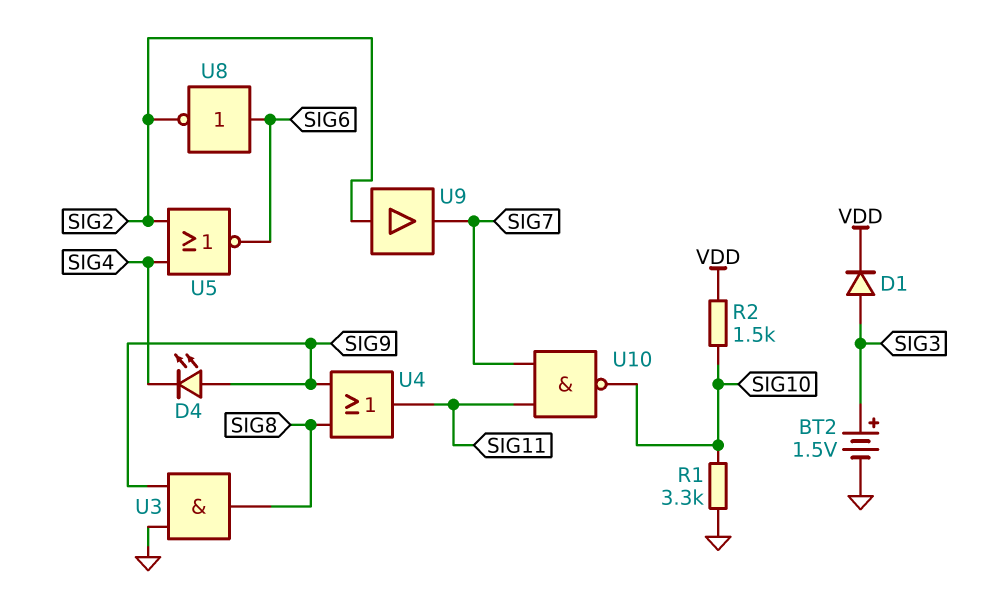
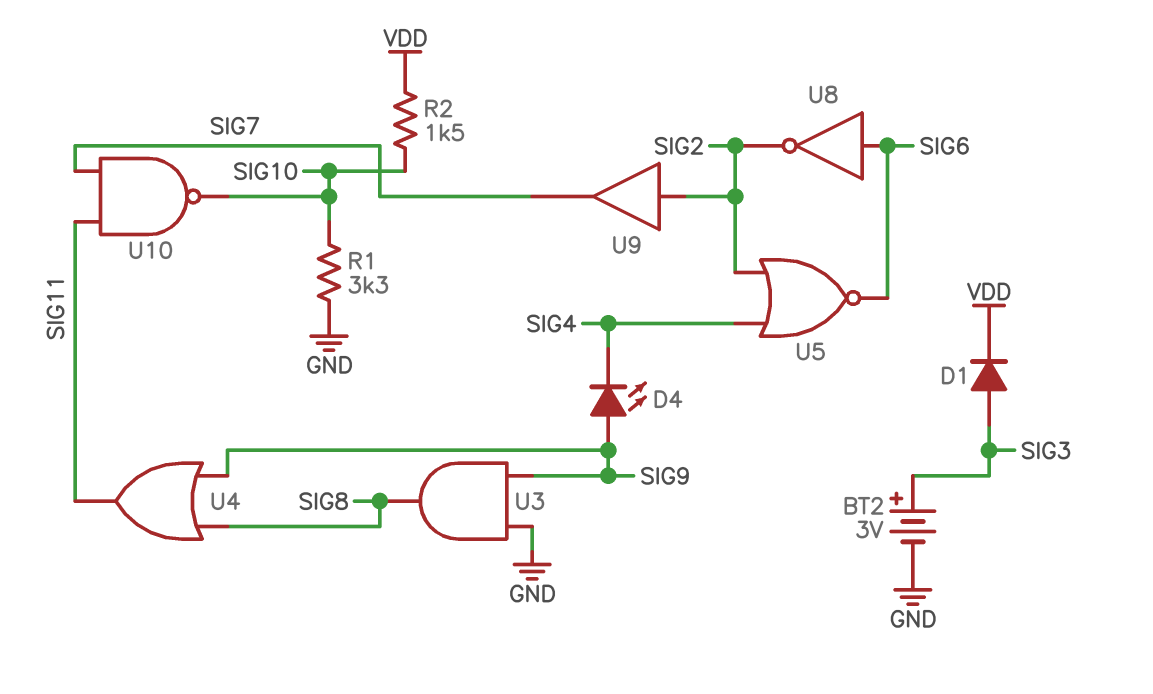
BT2: 1.5V (plus SIG3, minus GND) -> 3V (plus SIG3, minus GND)

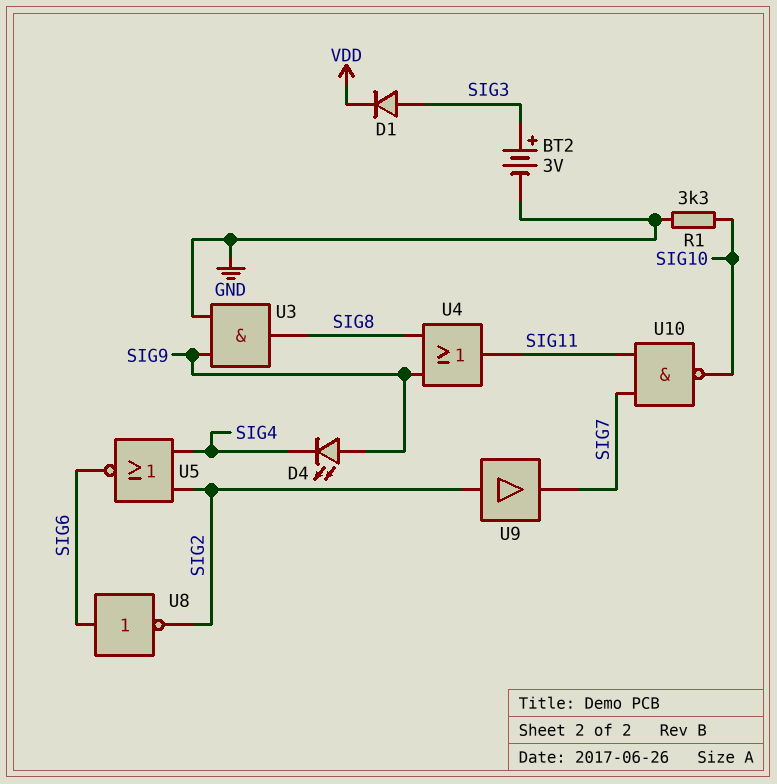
R2: 1.5k (SIG10, VDD) -> none

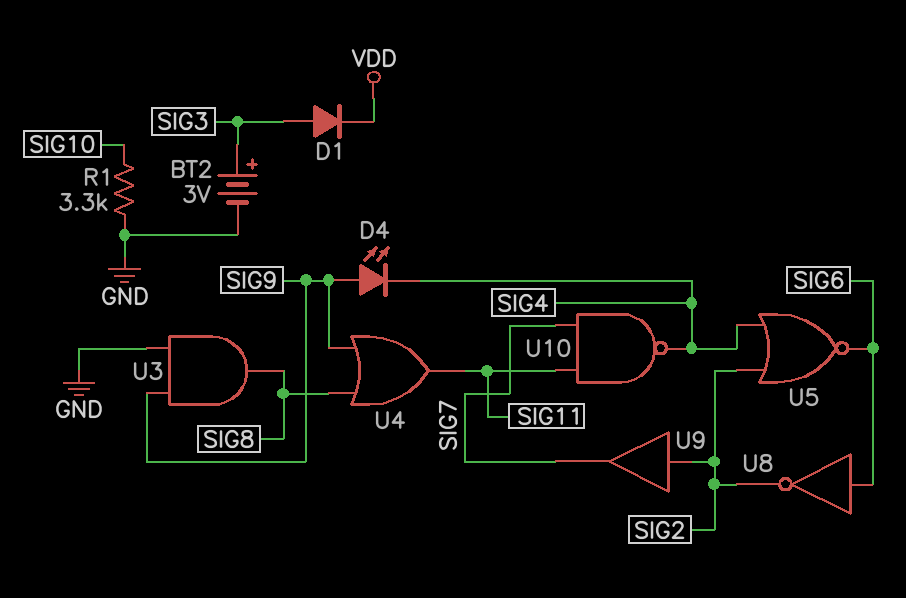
U10: NAND (in SIG7, in SIG11, out SIG10) -> NAND (in SIG7, in SIG11, out SIG4)

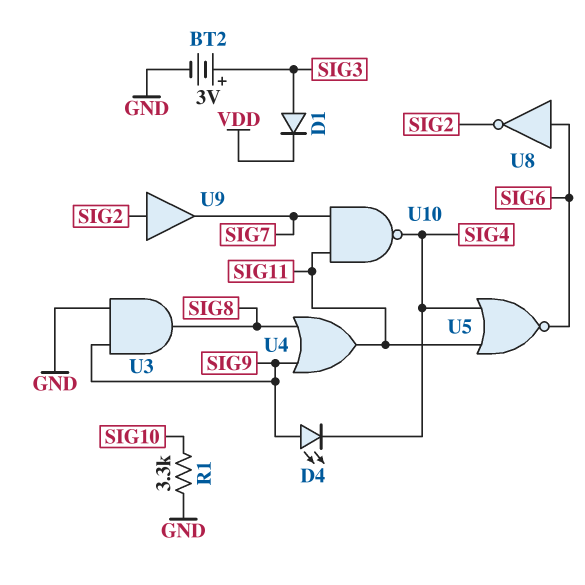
U5: NOR (in SIG2, in SIG4, out SIG6) -> NOR (in SIG4, in SIG11, out SIG6)

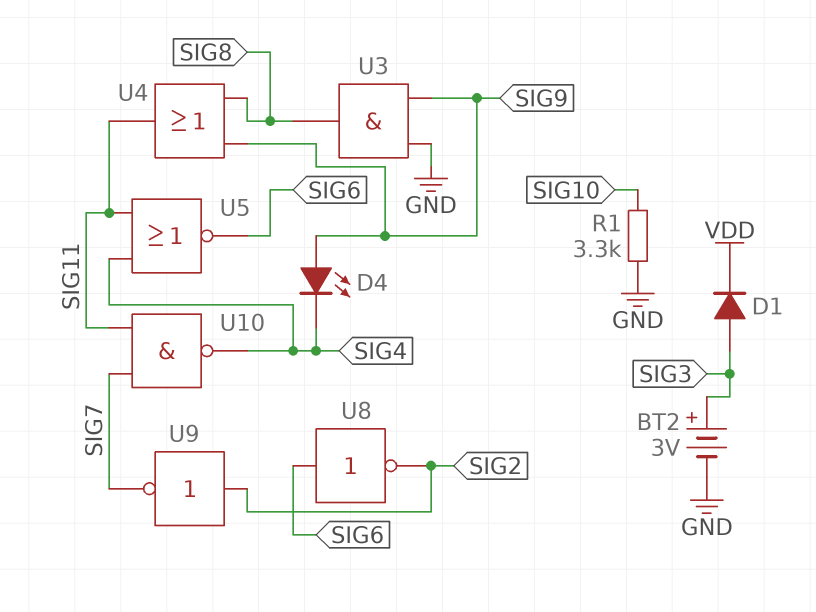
U9: buffer (in SIG2, out SIG7) -> NOT (in SIG2, out SIG7)

